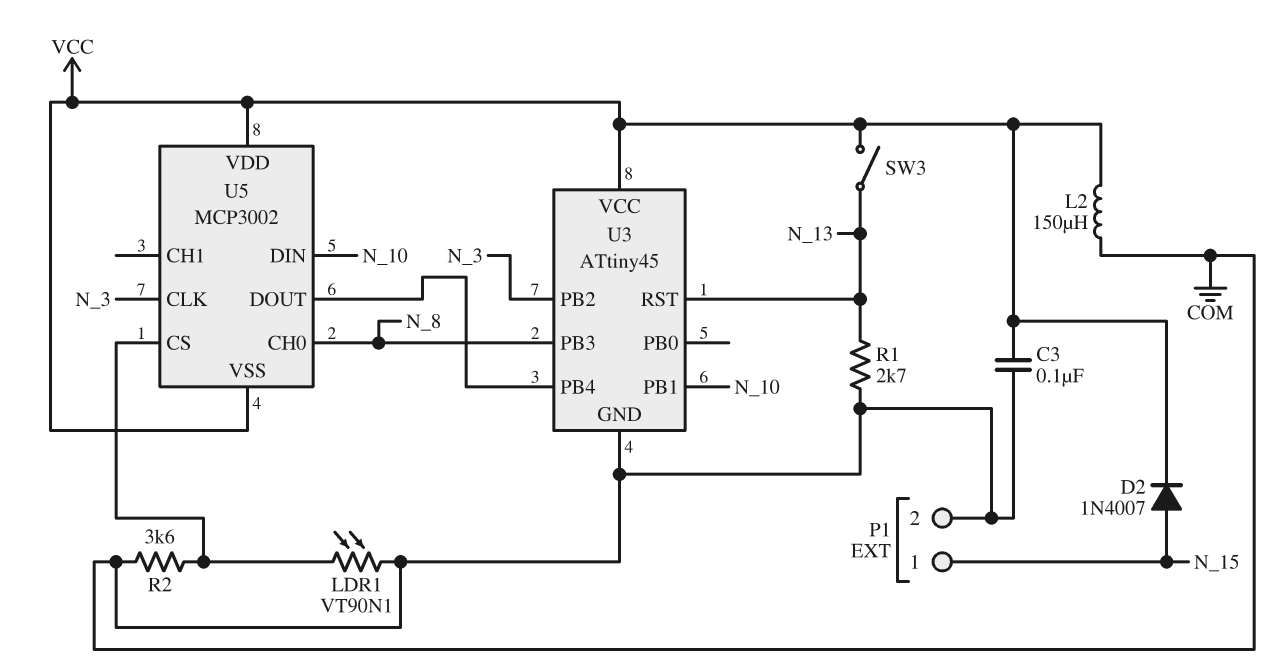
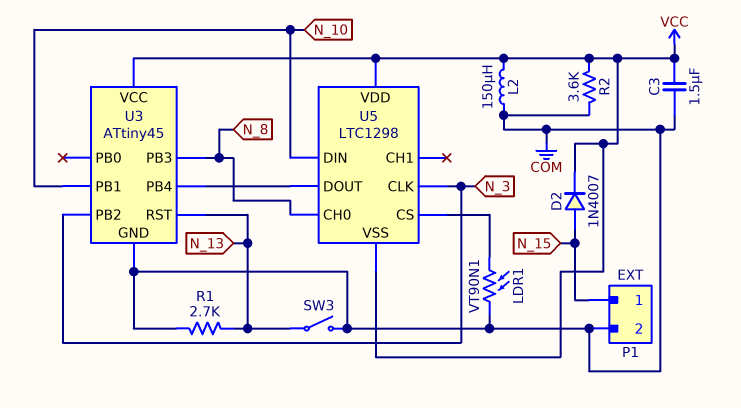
C3: 100nF (COM, VCC) -> 1.5uF (COM, VCC)
R2: 3.6k (COM, U5/CS) -> 3.6k (COM, VCC)
SW3: switch (N_13, VCC) -> switch (COM, N_13)
U5: MCP3002 -> LTC1298

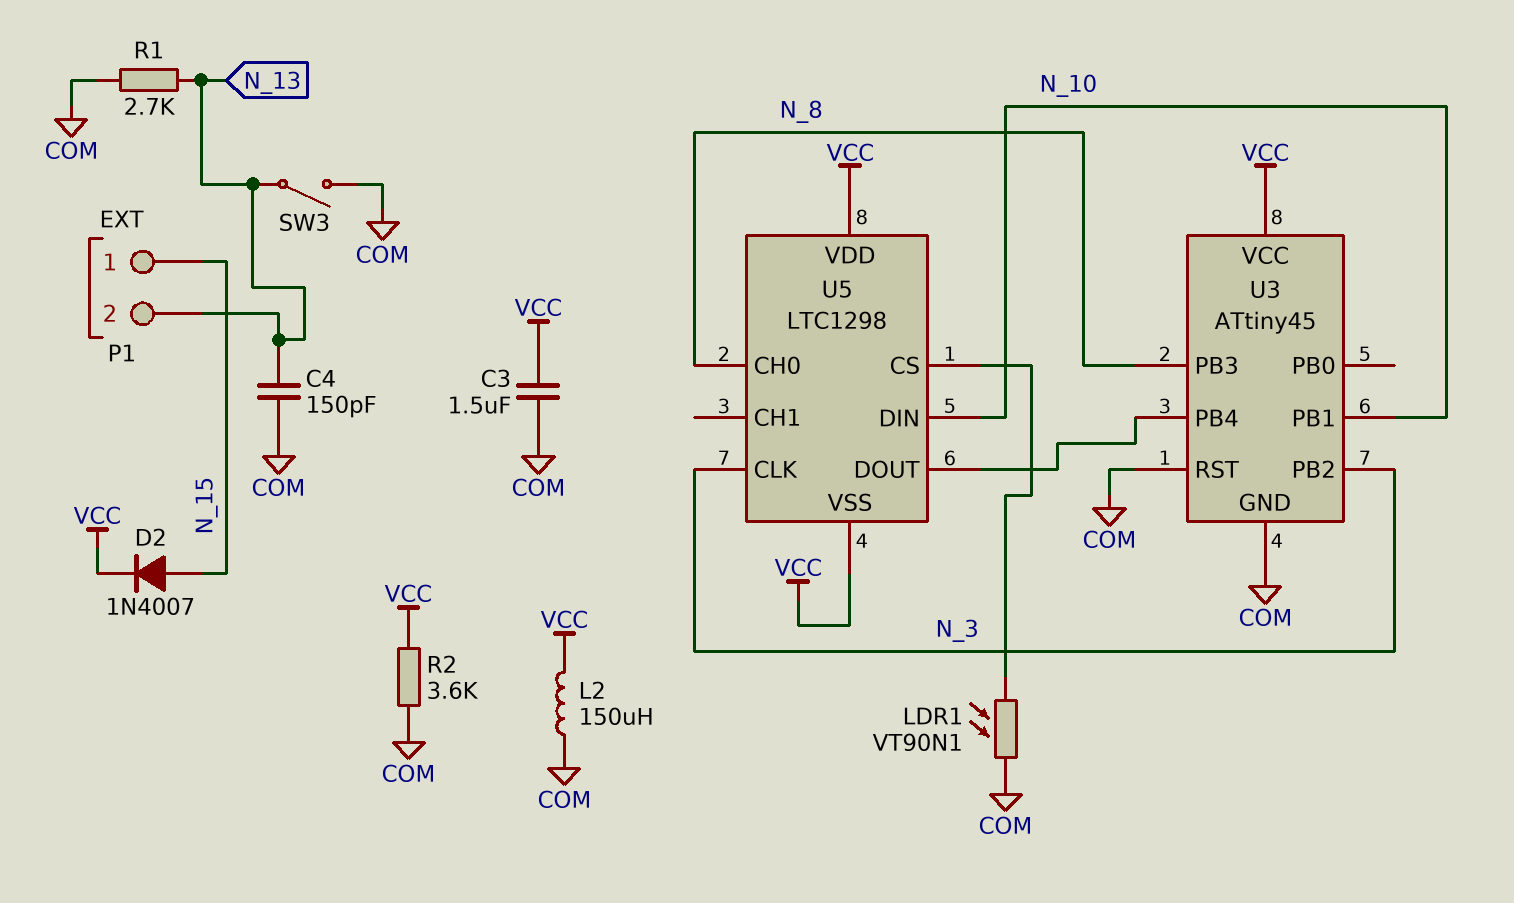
C4: none -> 150pF (COM, N_13)
P1 pin 2: COM -> N_13
U3 pin RST: N_13 -> COM

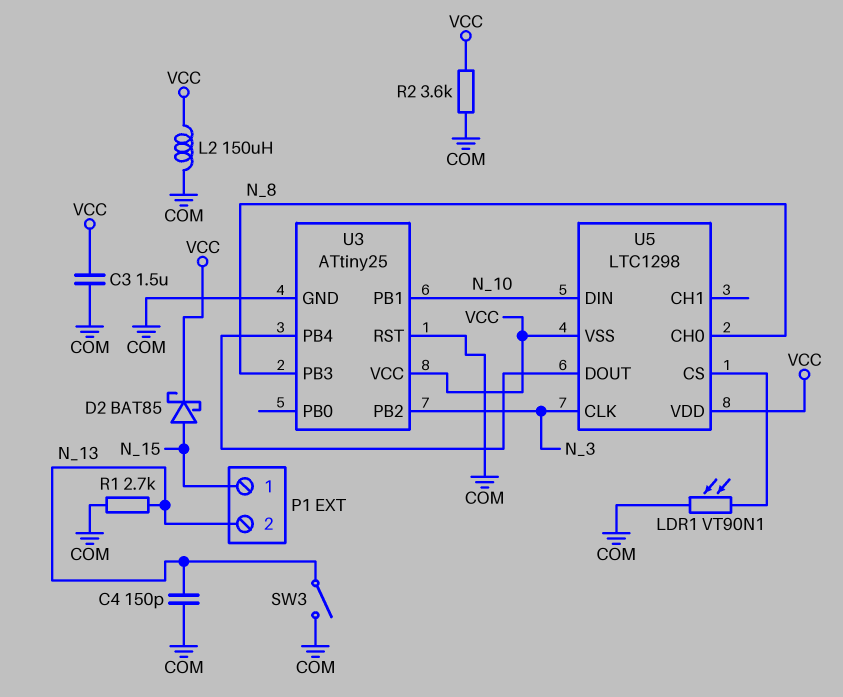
D2: diode 1N4007 (A N_15, K VCC) -> schottky BAT85 (A N_15, K VCC)
U3: ATtiny45 -> ATtiny25

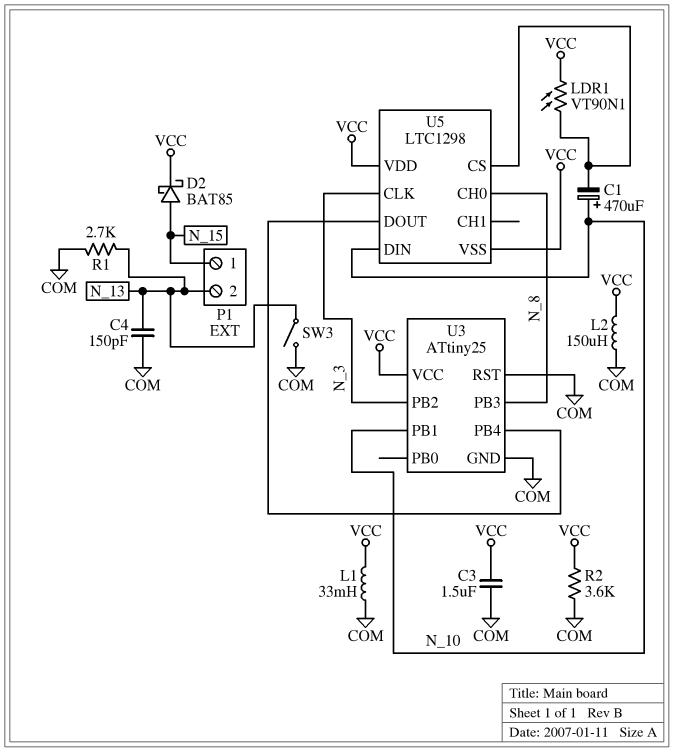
C1: none -> 470uF (plus N_10, minus U5/CS)
L1: none -> 33mH (COM, VCC)
LDR1: VT90N1 (COM, U5/CS) -> VT90N1 (U5/CS, VCC)

